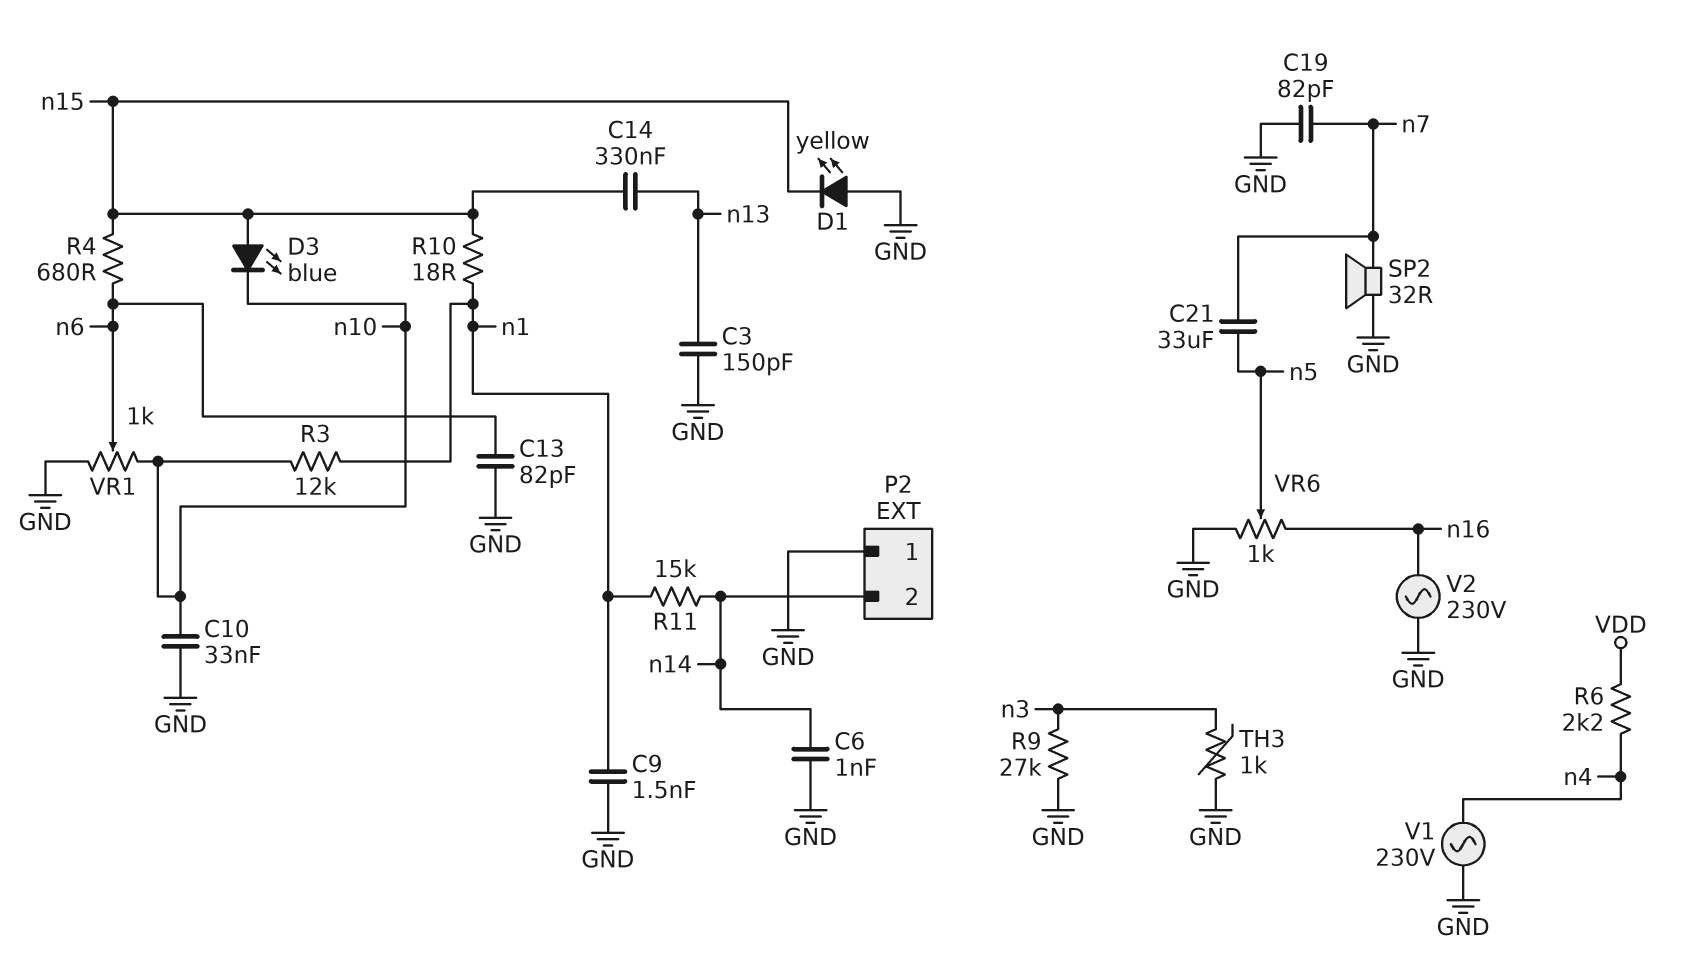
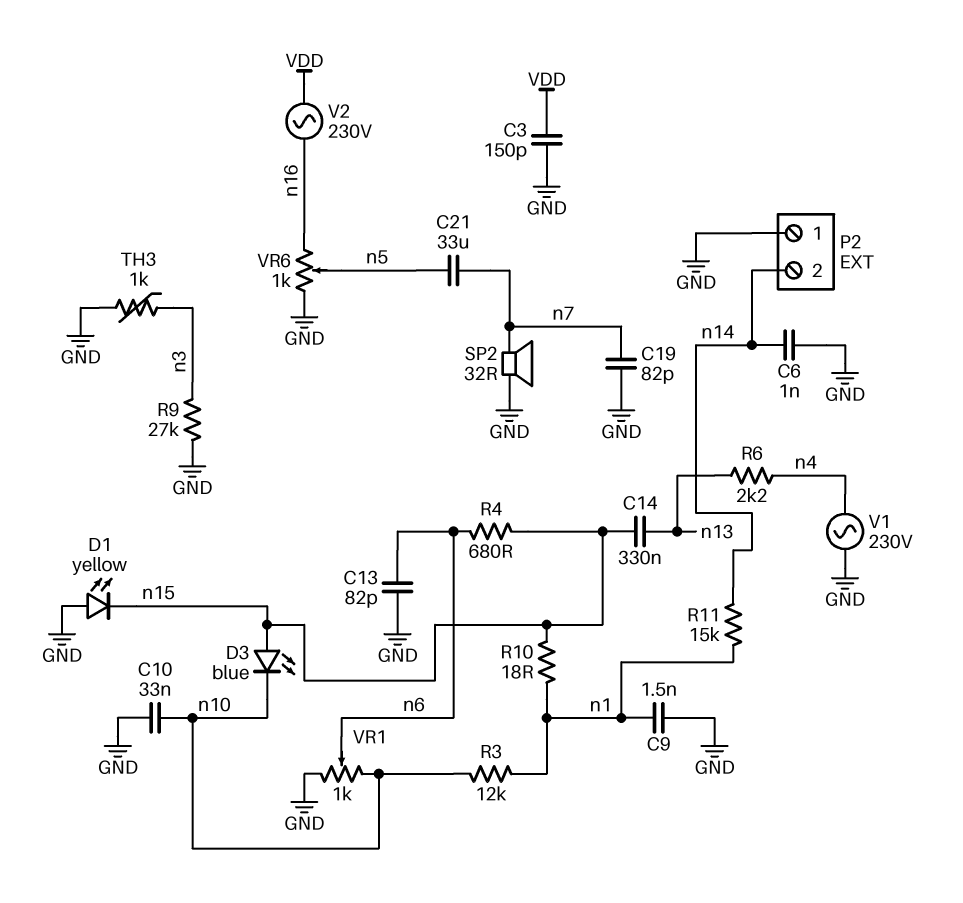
C3: 150pF (GND, n13) -> 150pF (GND, VDD)
R6: 2.2k (VDD, n4) -> 2.2k (n4, n13)
V2: AC 230V (GND, n16) -> AC 230V (VDD, n16)

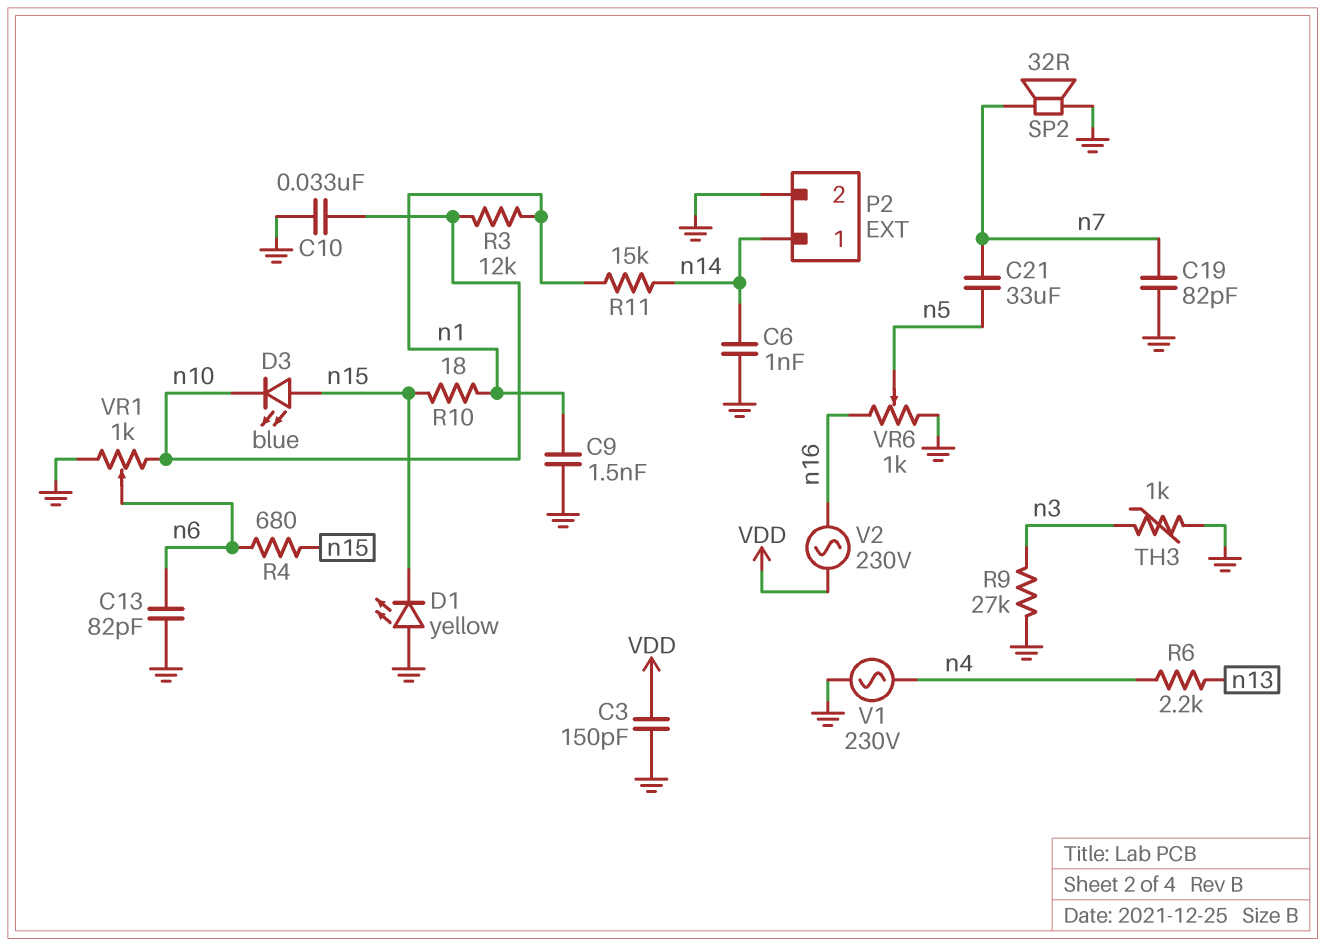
C14: 330nF (n13, n15) -> none
P2 pin 1: GND -> n14
P2 pin 2: n14 -> GND

